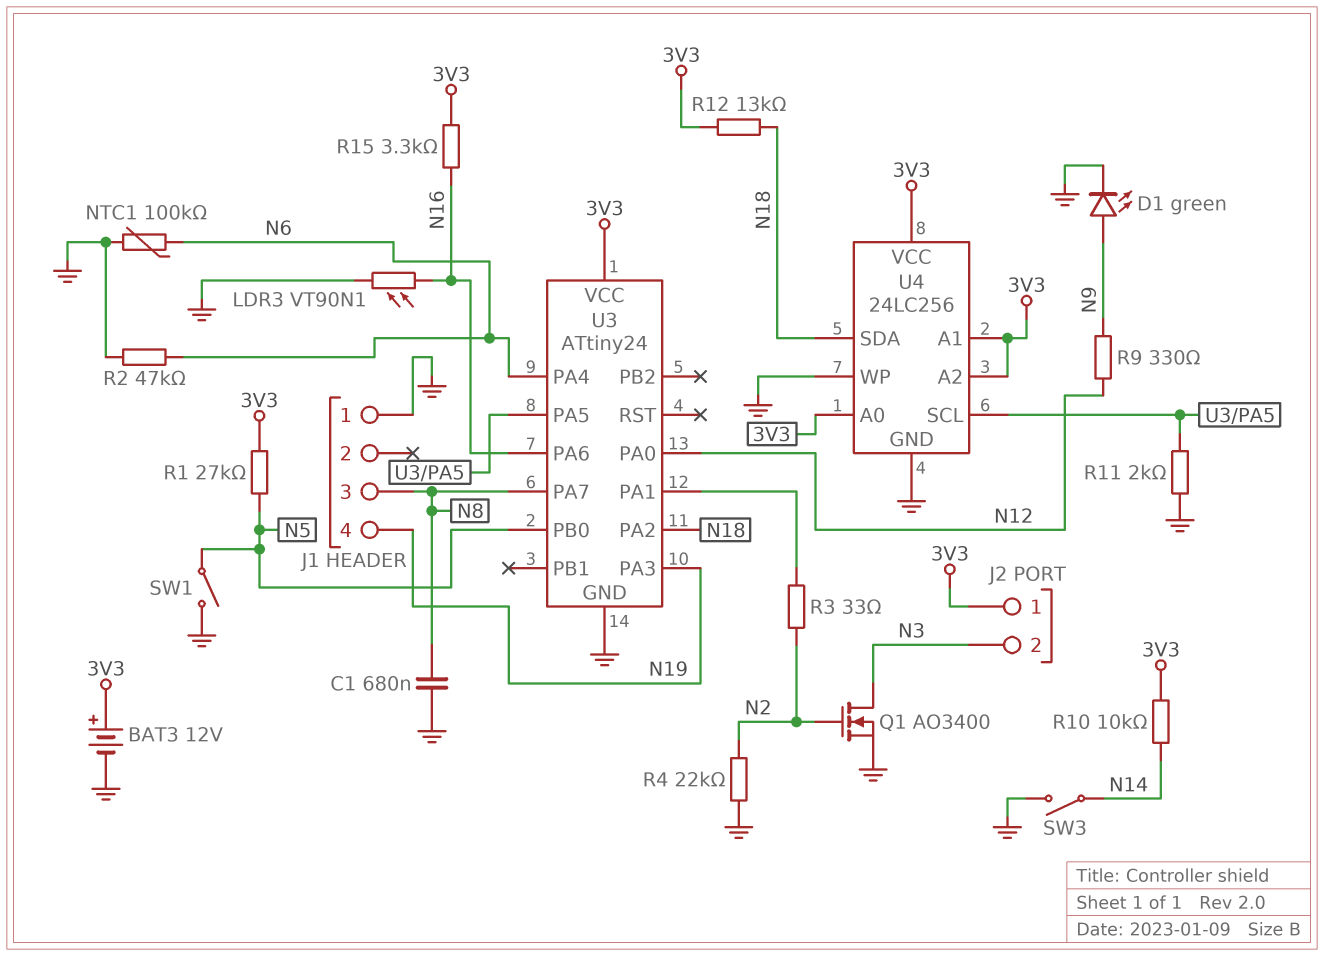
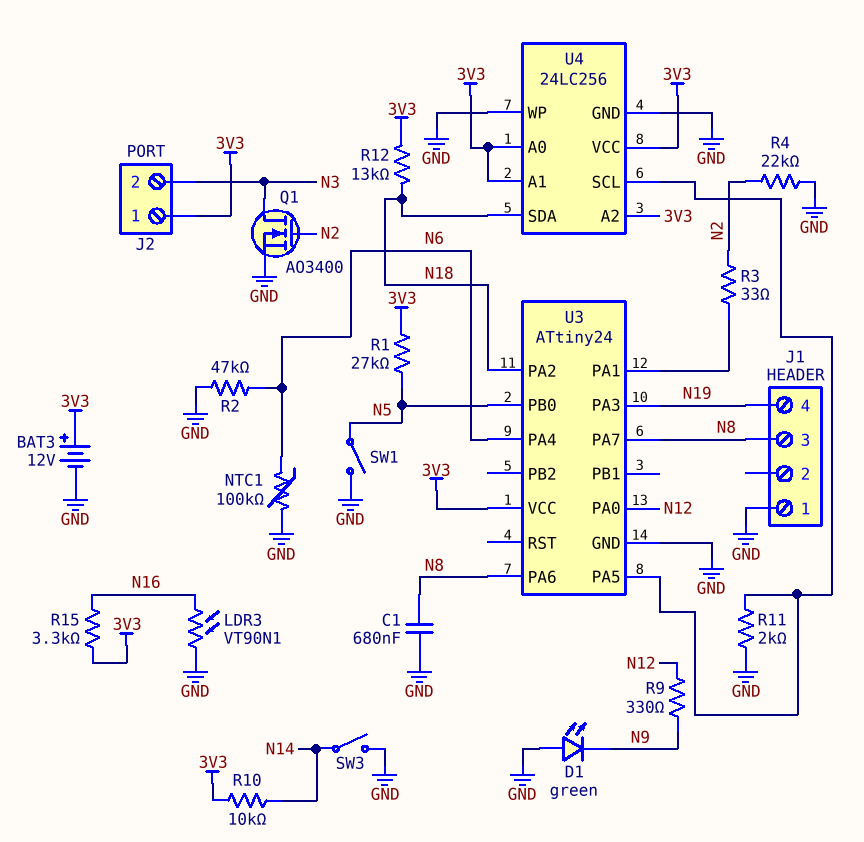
D1: LED green (A N9, K GND) -> LED green (A GND, K N9)
U3 pin PA6: N16 -> N8

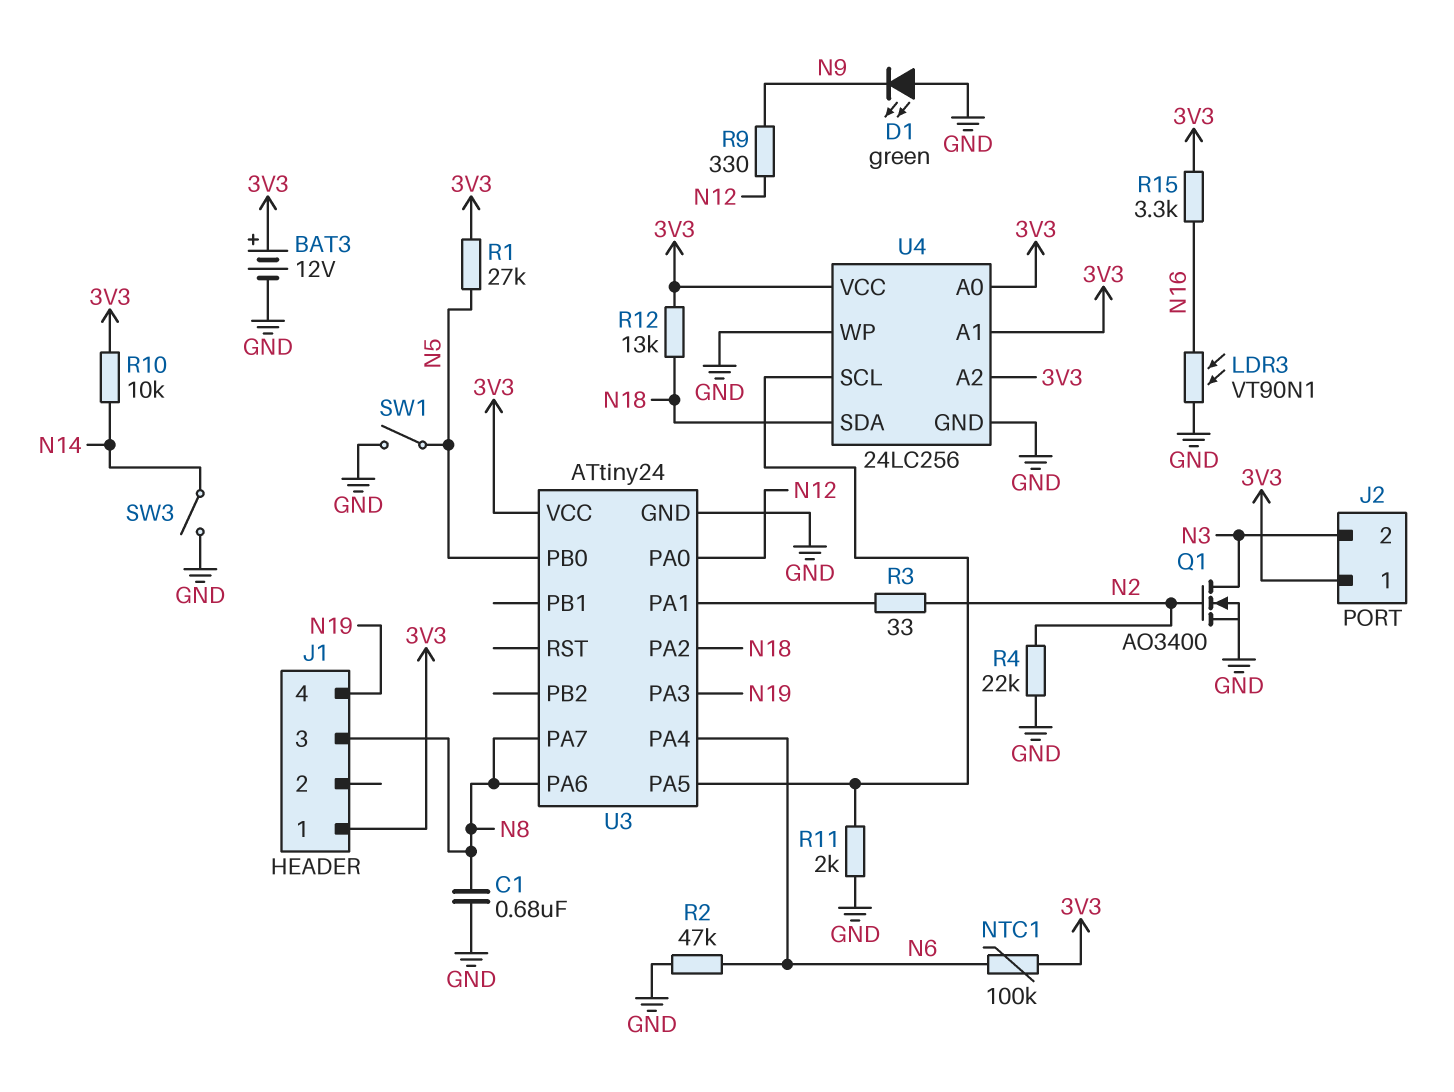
J1 pin 1: GND -> 3V3
NTC1: 100k (GND, N6) -> 100k (3V3, N6)

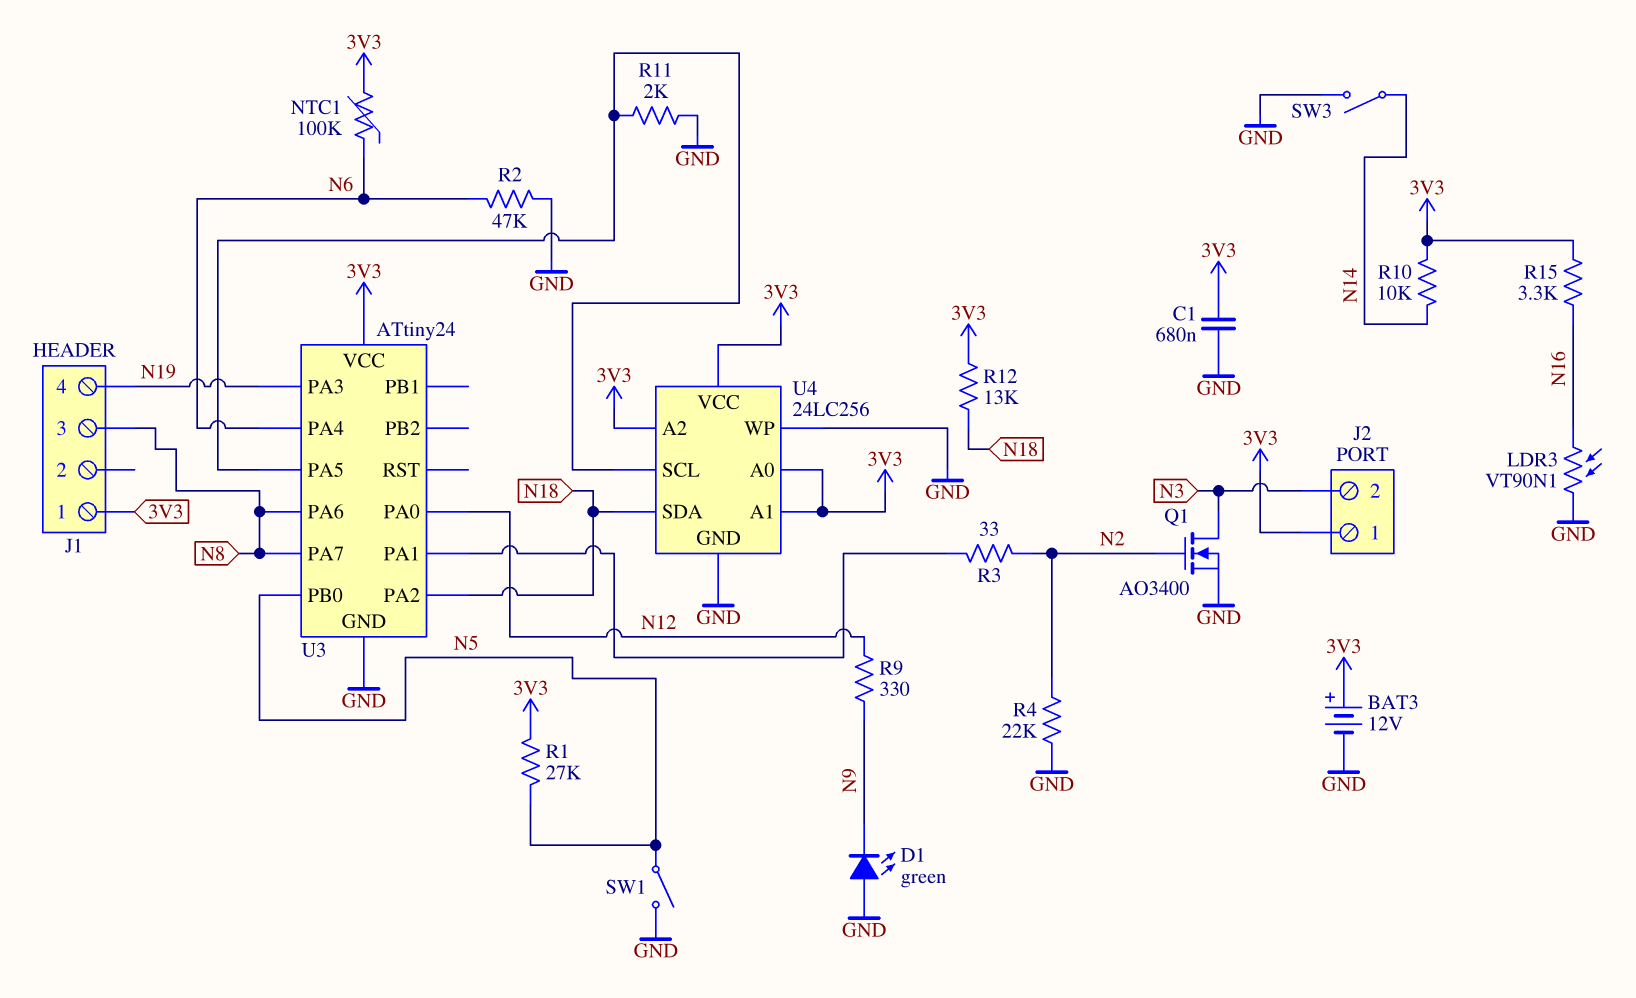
C1: 680nF (GND, N8) -> 680nF (3V3, GND)

